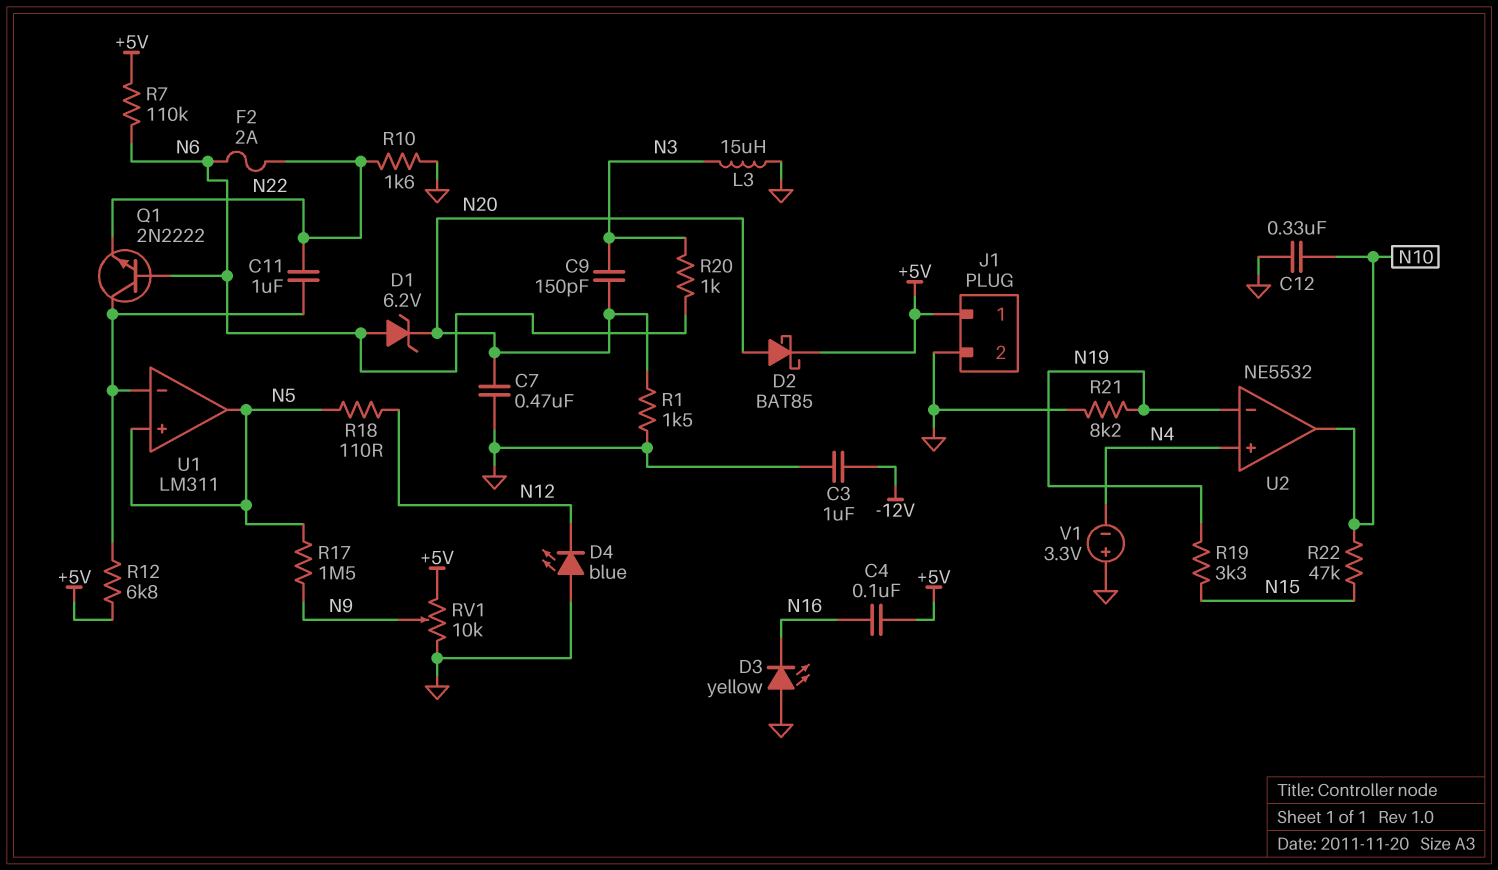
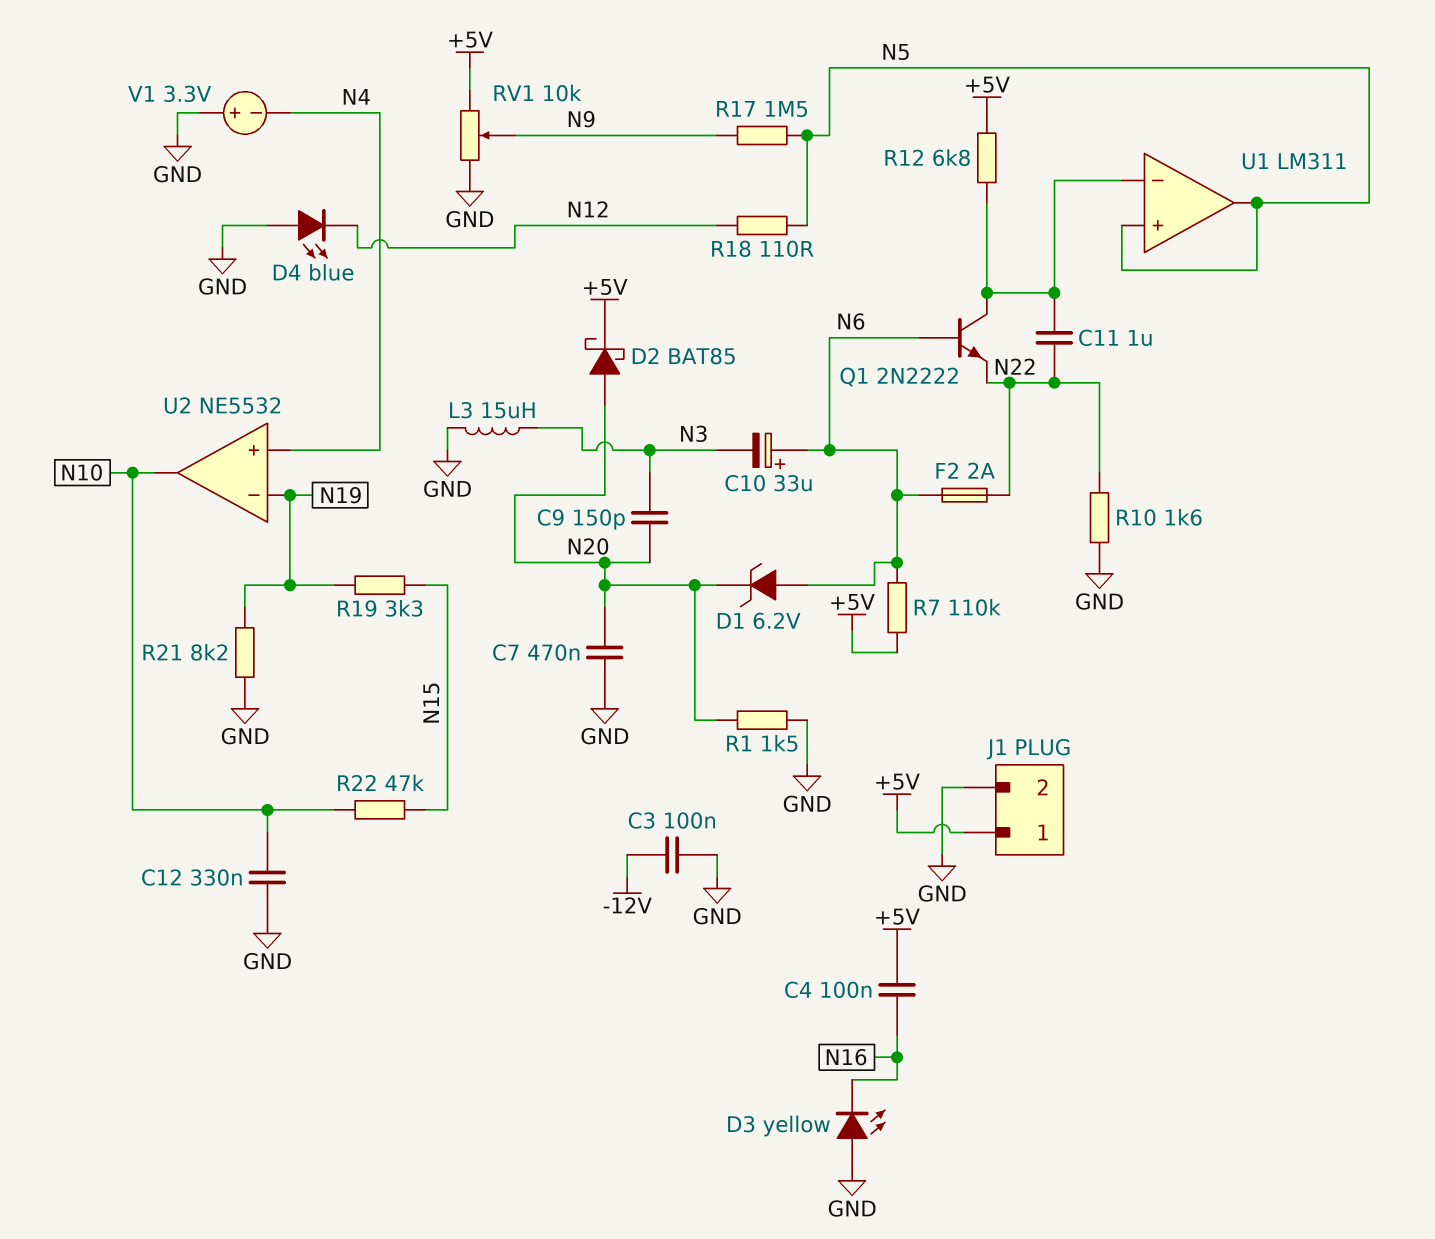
C3: 1uF (-12V, GND) -> 100nF (-12V, GND)
C10: none -> 33uF (plus N6, minus N3)
R20: 1k (N3, N6) -> none

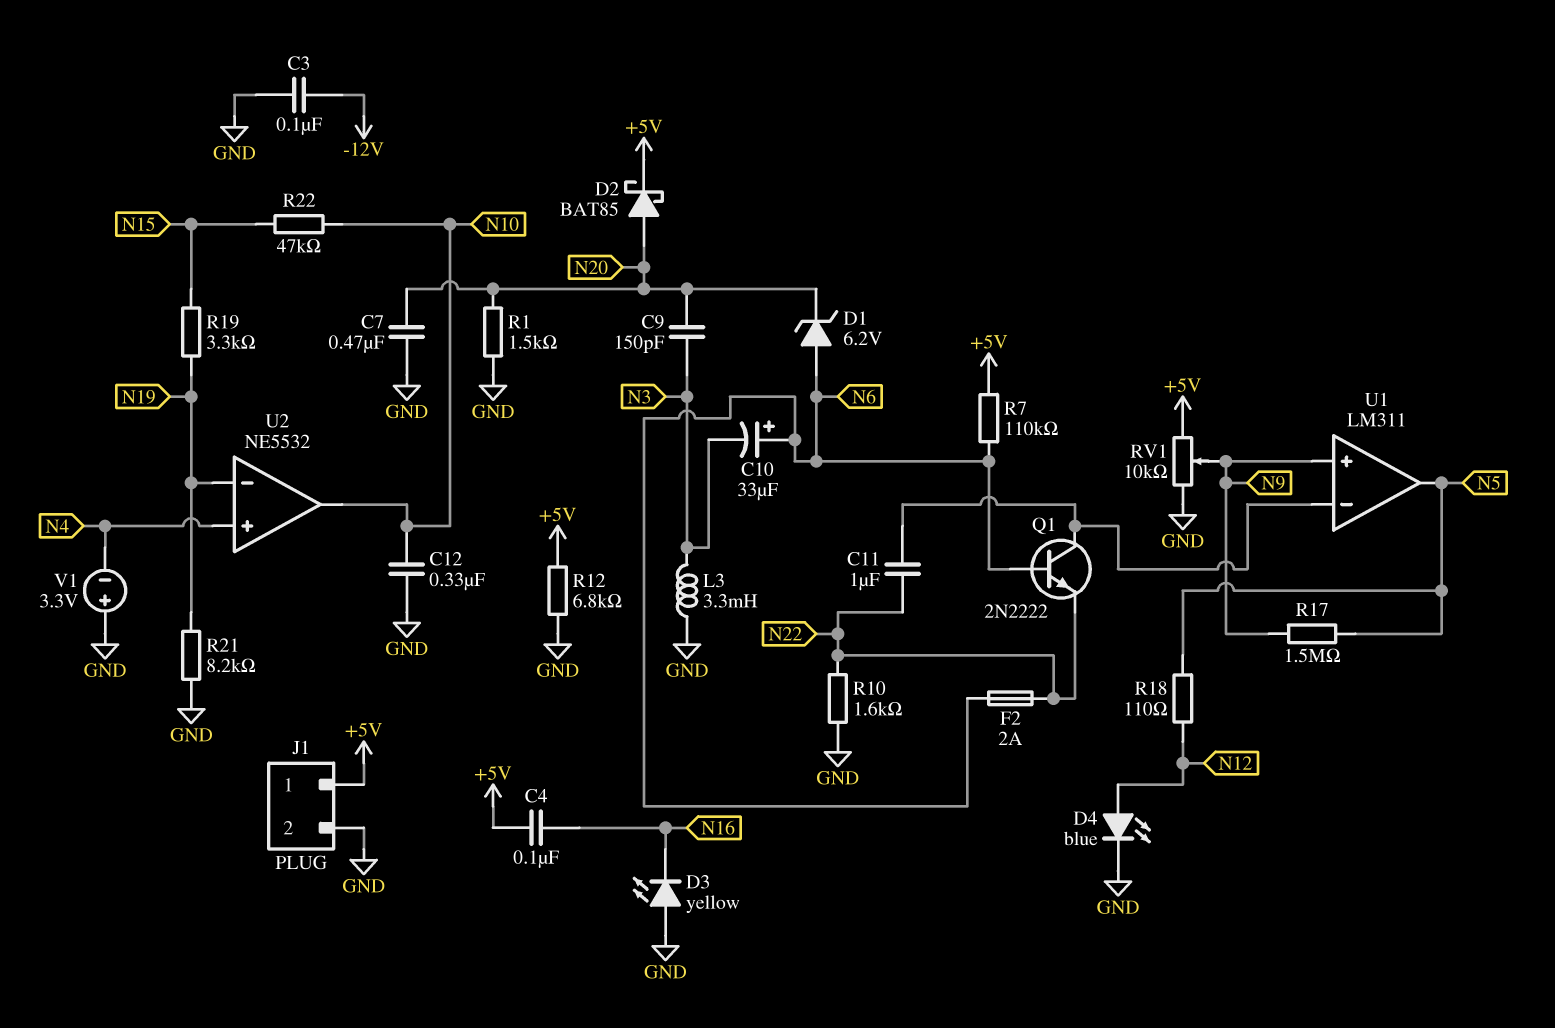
D4: LED blue (A GND, K N12) -> LED blue (A N12, K GND)
L3: 15uH (GND, N3) -> 3.3mH (GND, N3)
R12: 6.8k (+5V, U1/in-) -> 6.8k (+5V, GND)
U1 pin in+: N5 -> N9

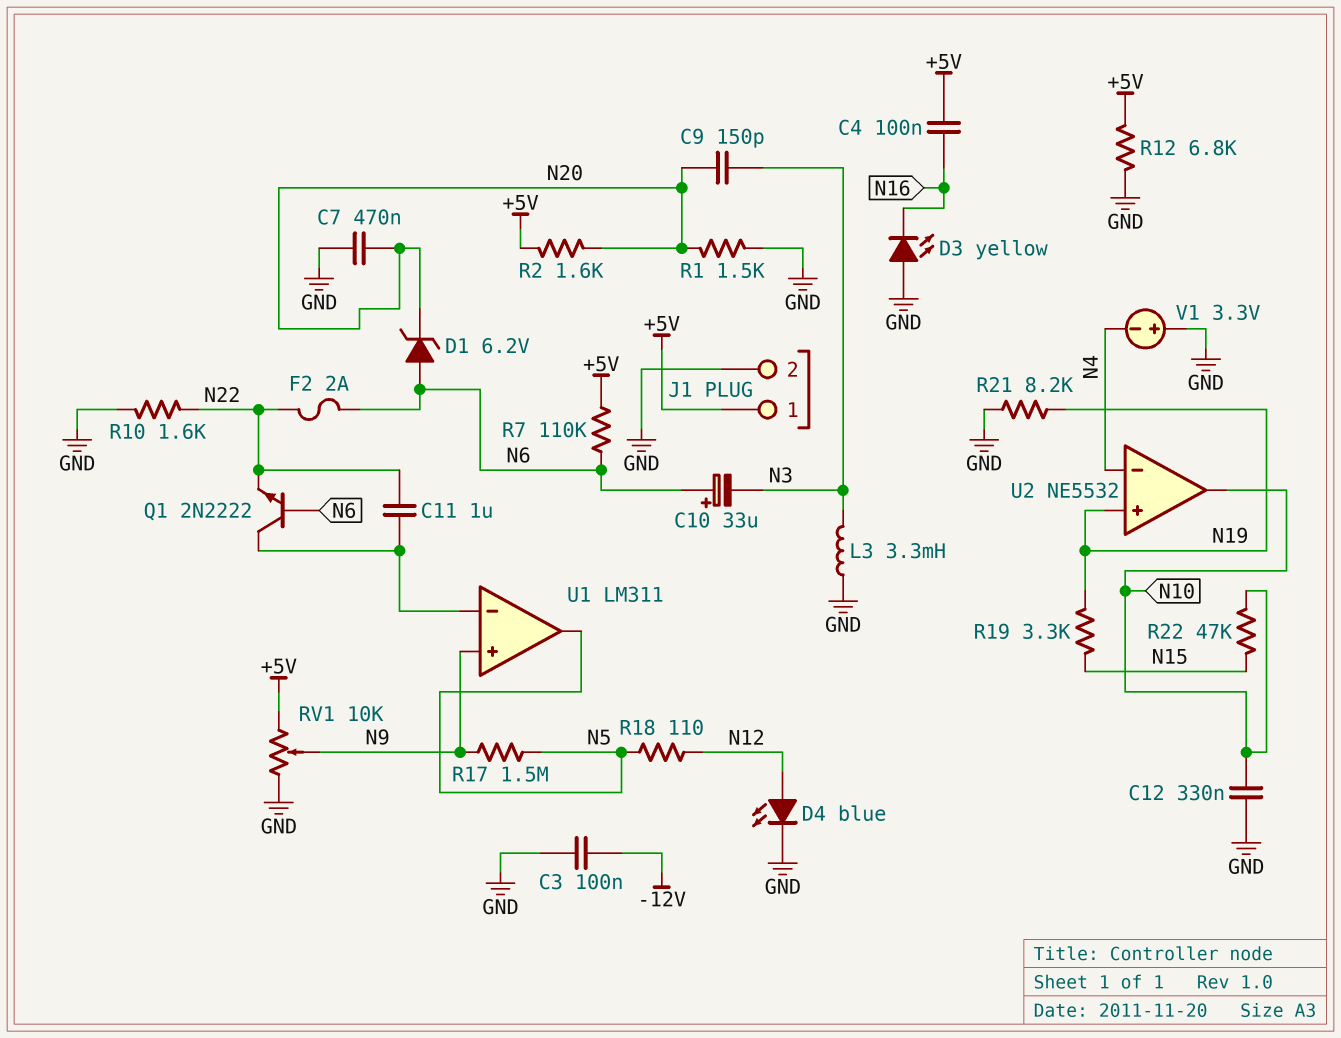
D2: schottky BAT85 (A N20, K +5V) -> none
R2: none -> 1.6k (+5V, N20)
U2 pin in+: N4 -> N19
U2 pin in-: N19 -> N4

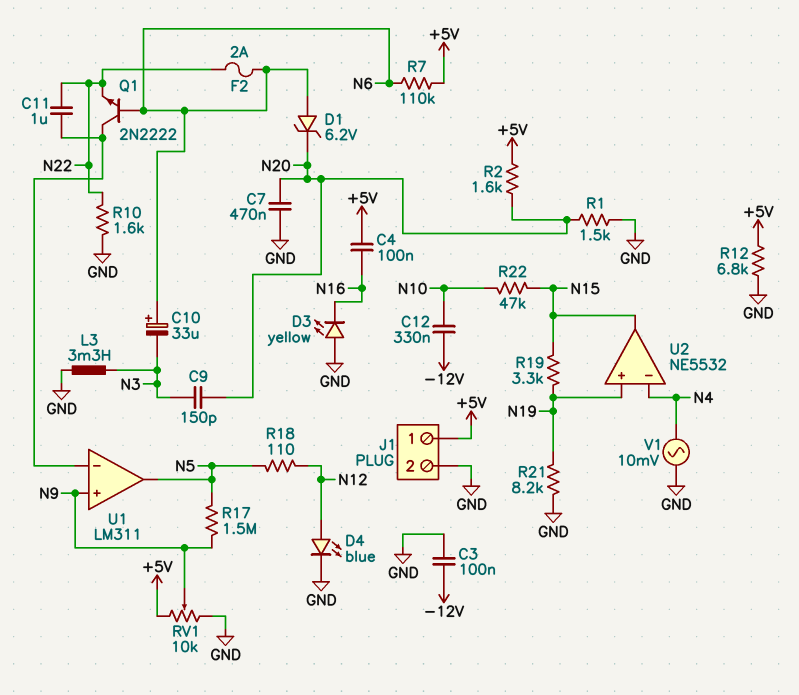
C12: 330nF (GND, N10) -> 330nF (-12V, N10)
U2 pin out: N10 -> N15
V1: 3.3V (plus GND, minus N4) -> AC 10mV (GND, N4)

